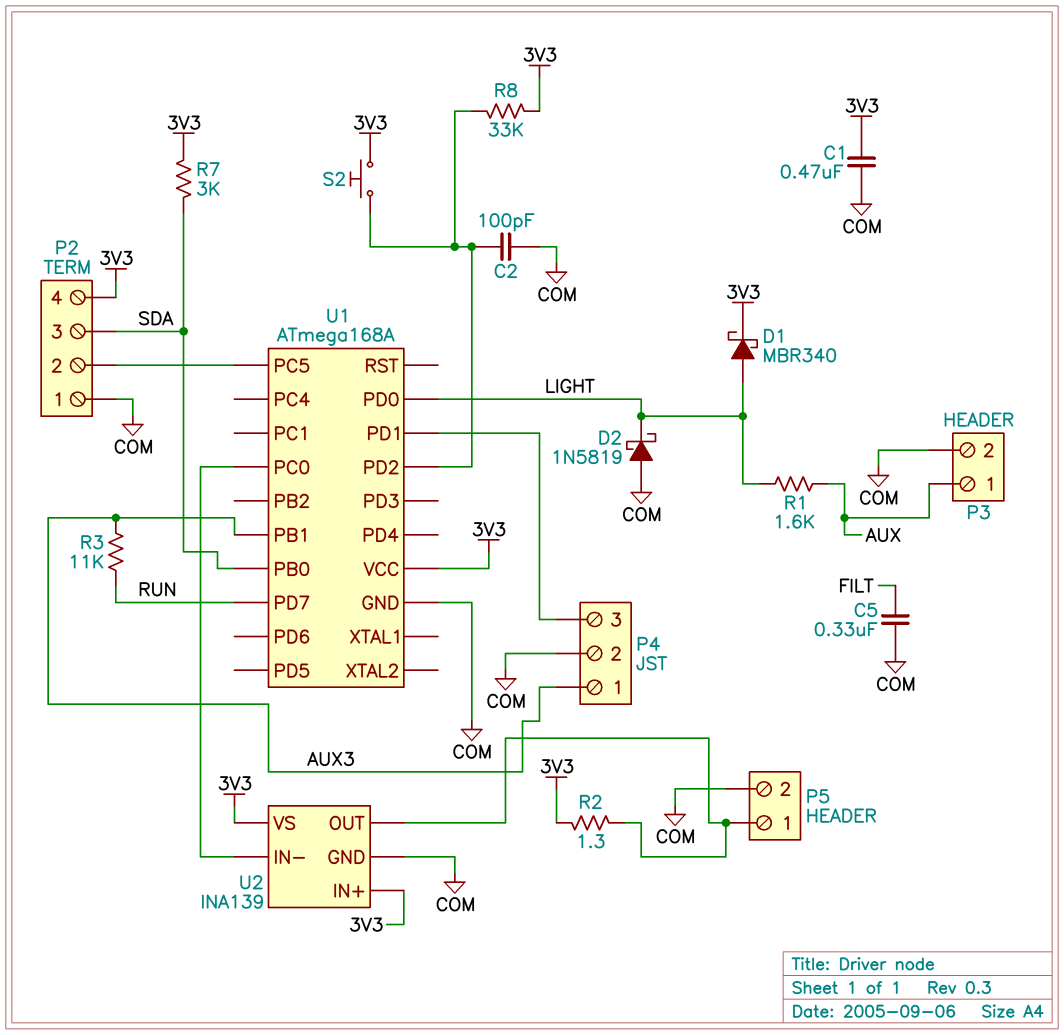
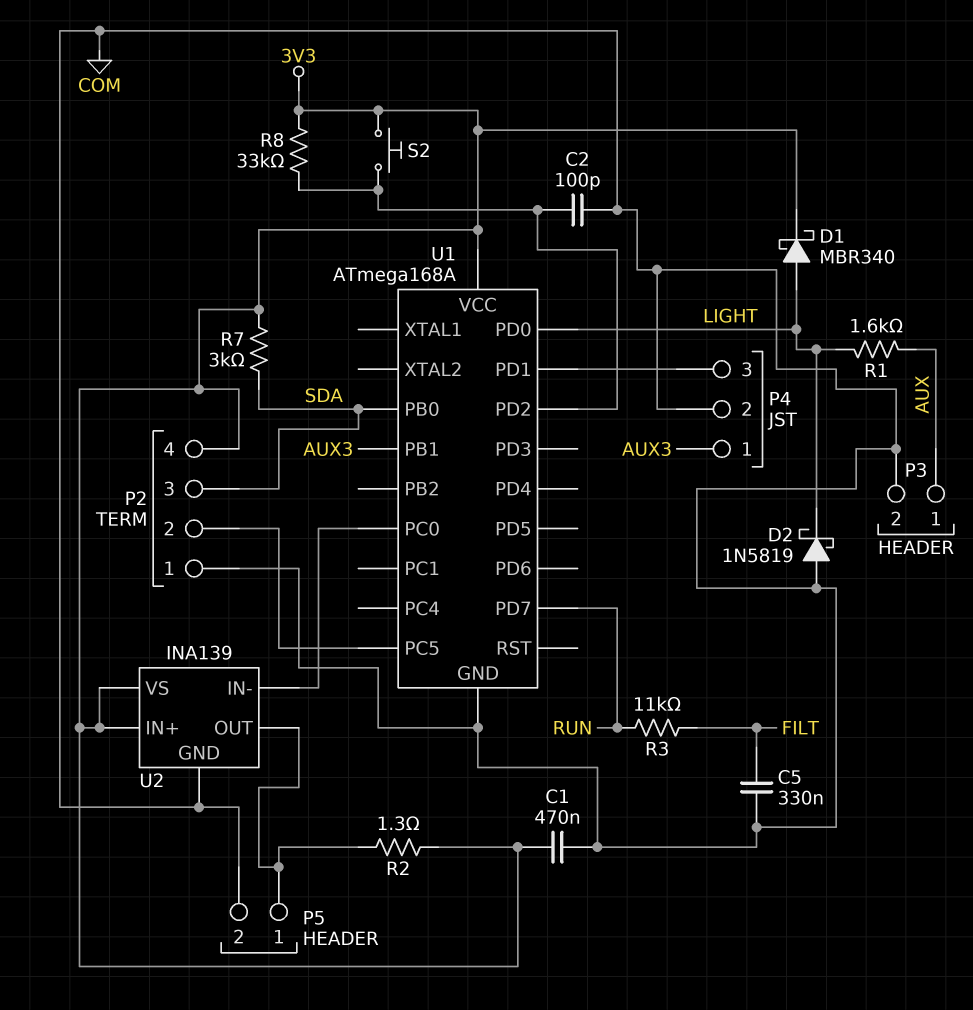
R3: 11k (AUX3, RUN) -> 11k (FILT, RUN)

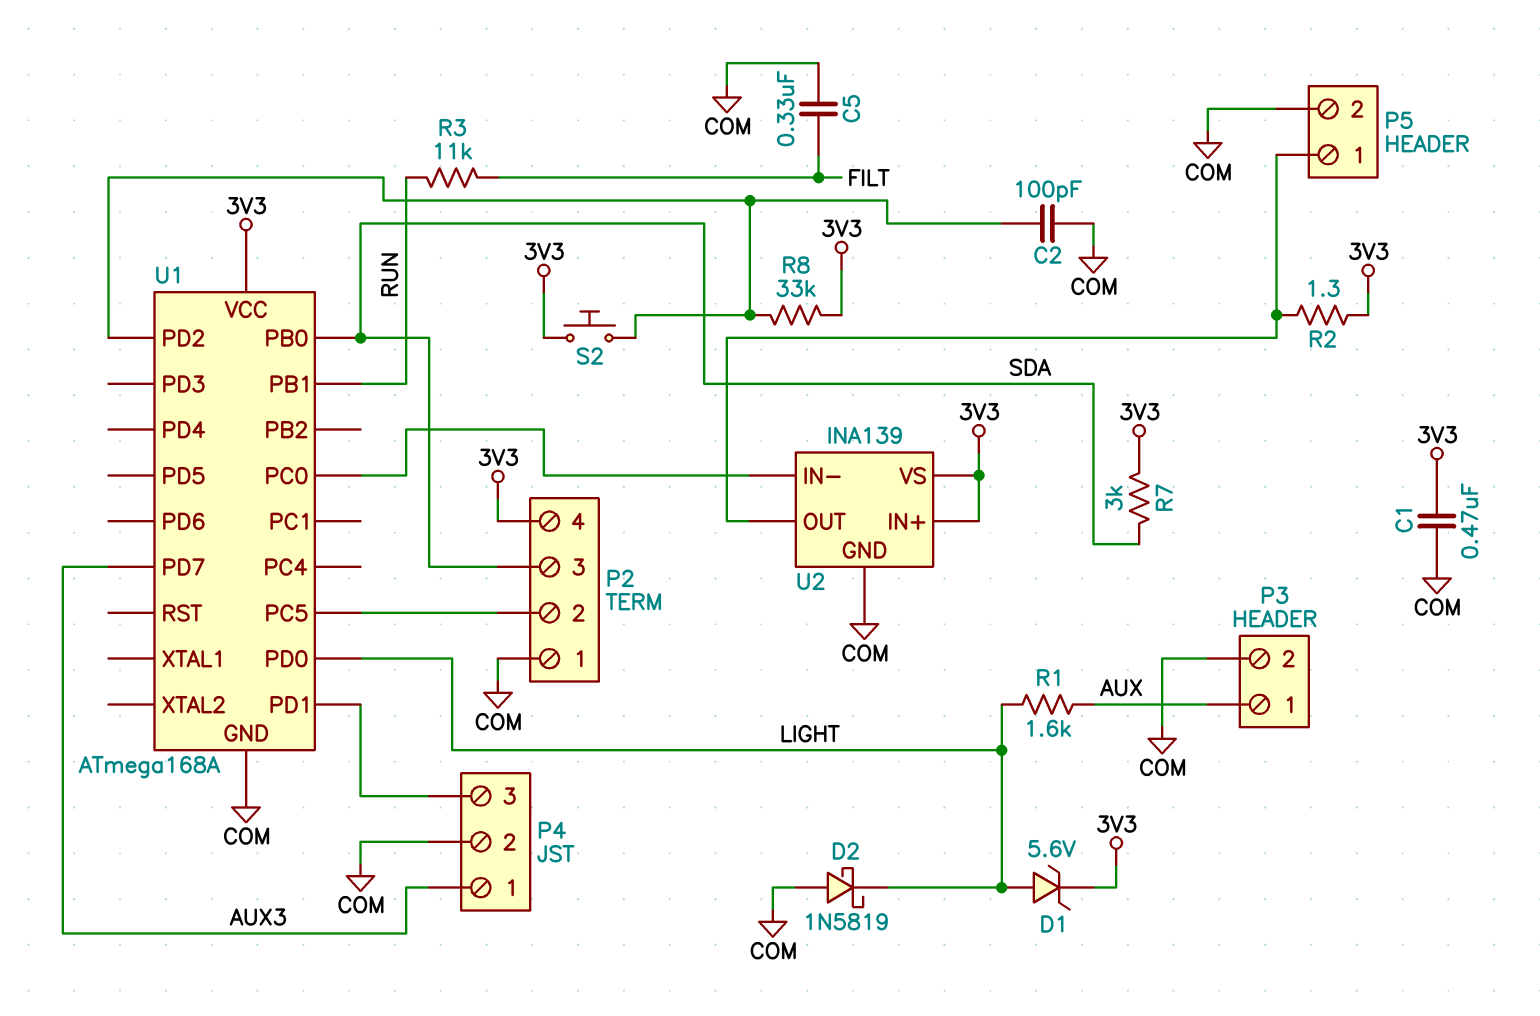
D1: schottky MBR340 (A LIGHT, K 3V3) -> zener 5.6V (A LIGHT, K 3V3)
U1 pin PB1: AUX3 -> RUN
U1 pin PD7: RUN -> AUX3

